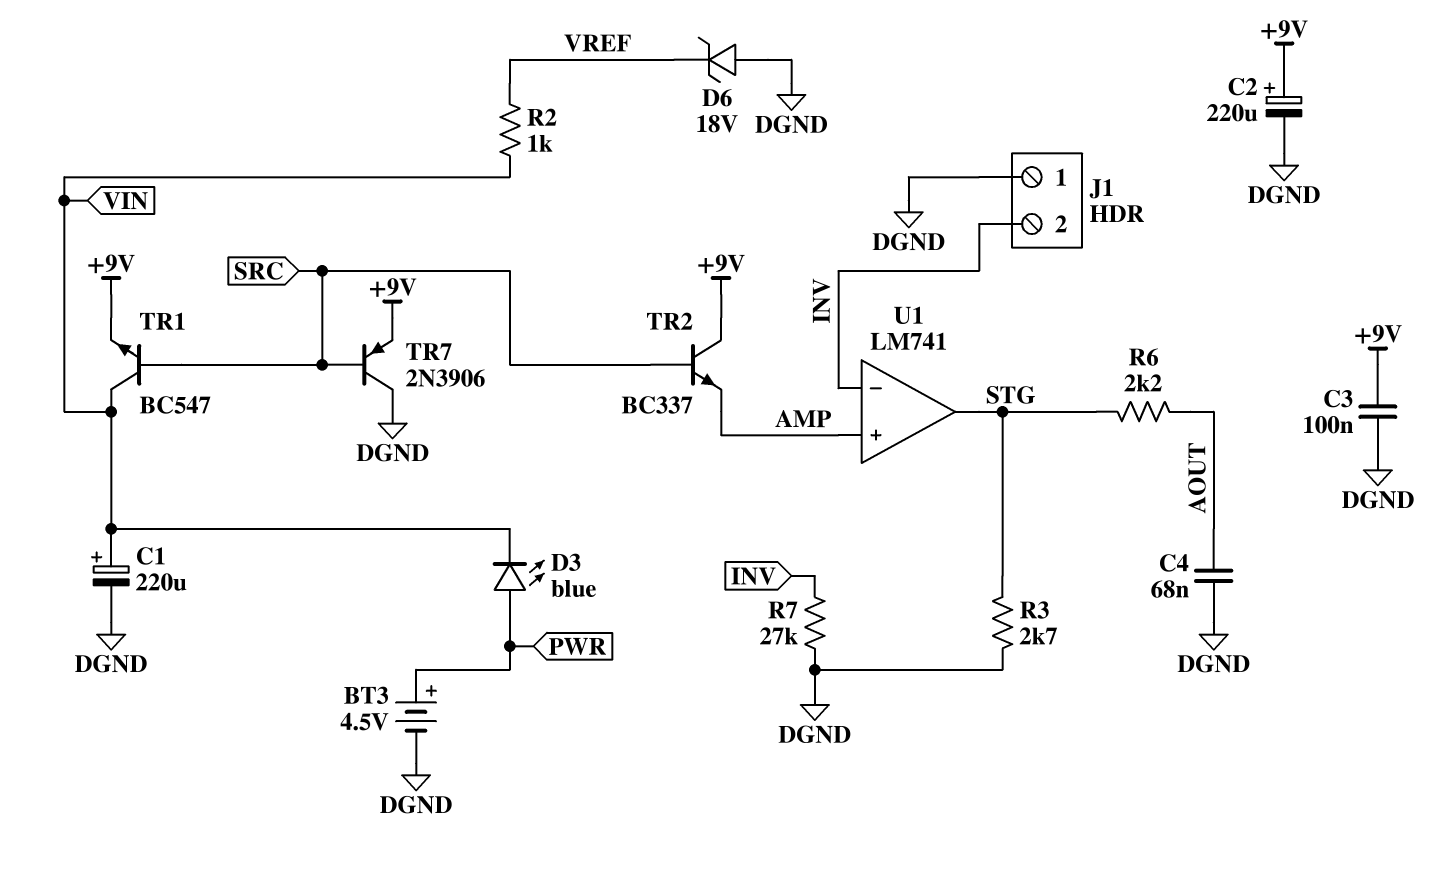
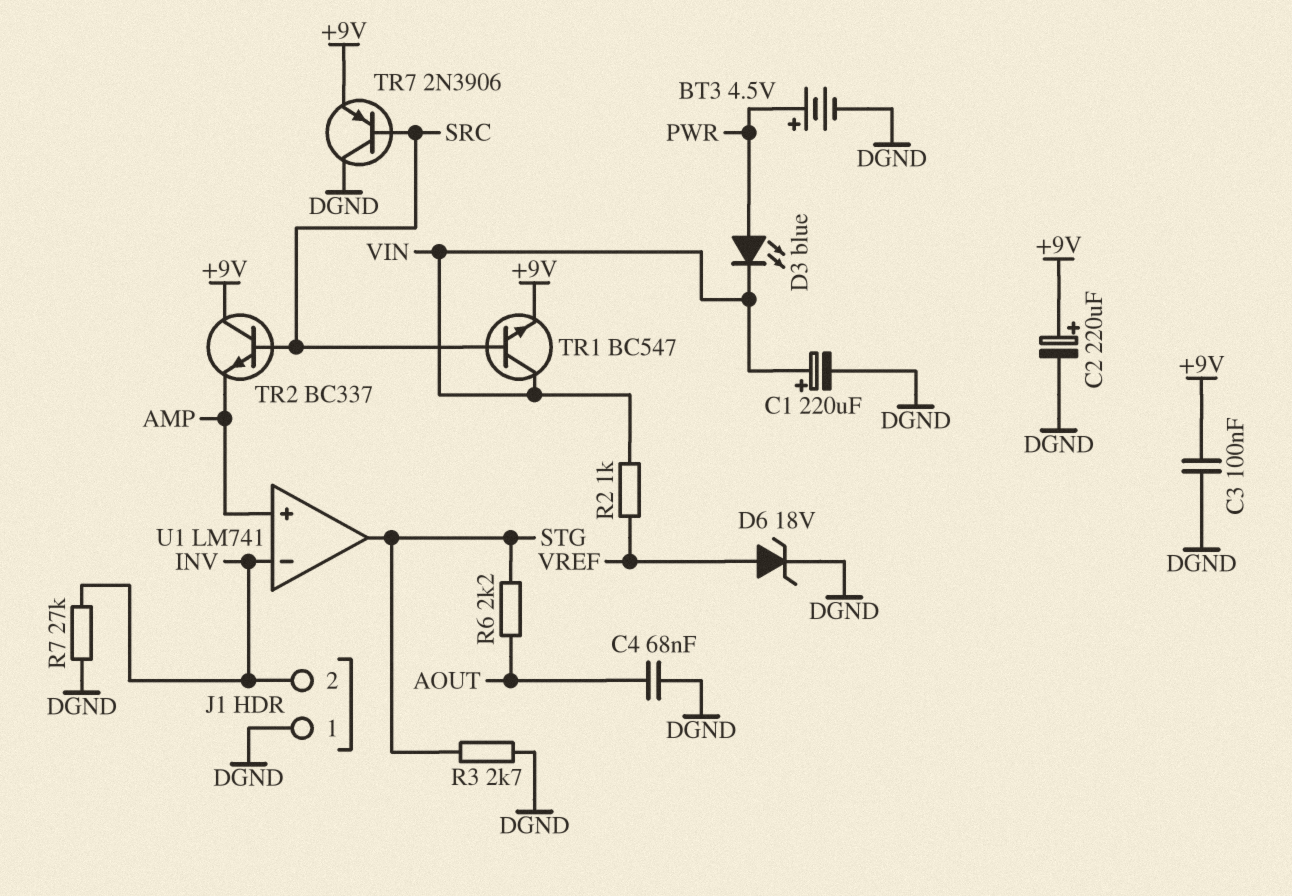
D6: zener 18V (A DGND, K VREF) -> zener 18V (A VREF, K DGND)

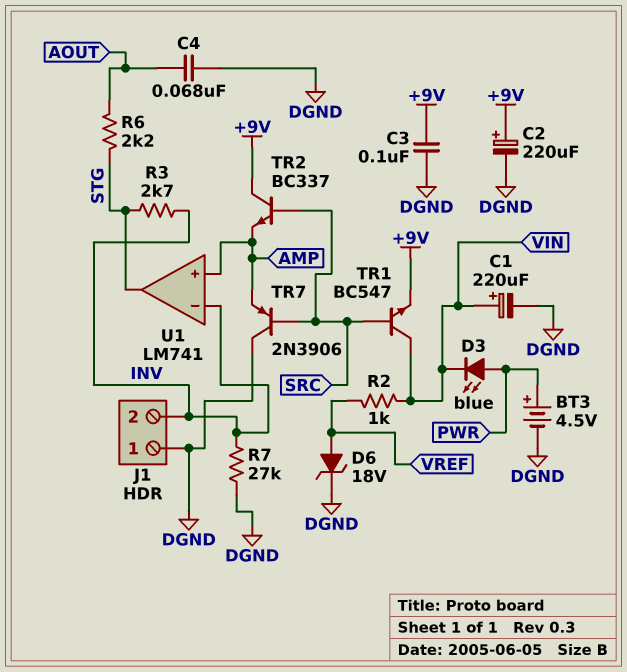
R3: 2.7k (DGND, STG) -> 2.7k (INV, STG)
TR7: PNP 2N3906 (B SRC, C DGND, E +9V) -> PNP 2N3906 (B SRC, C DGND, E AMP)

